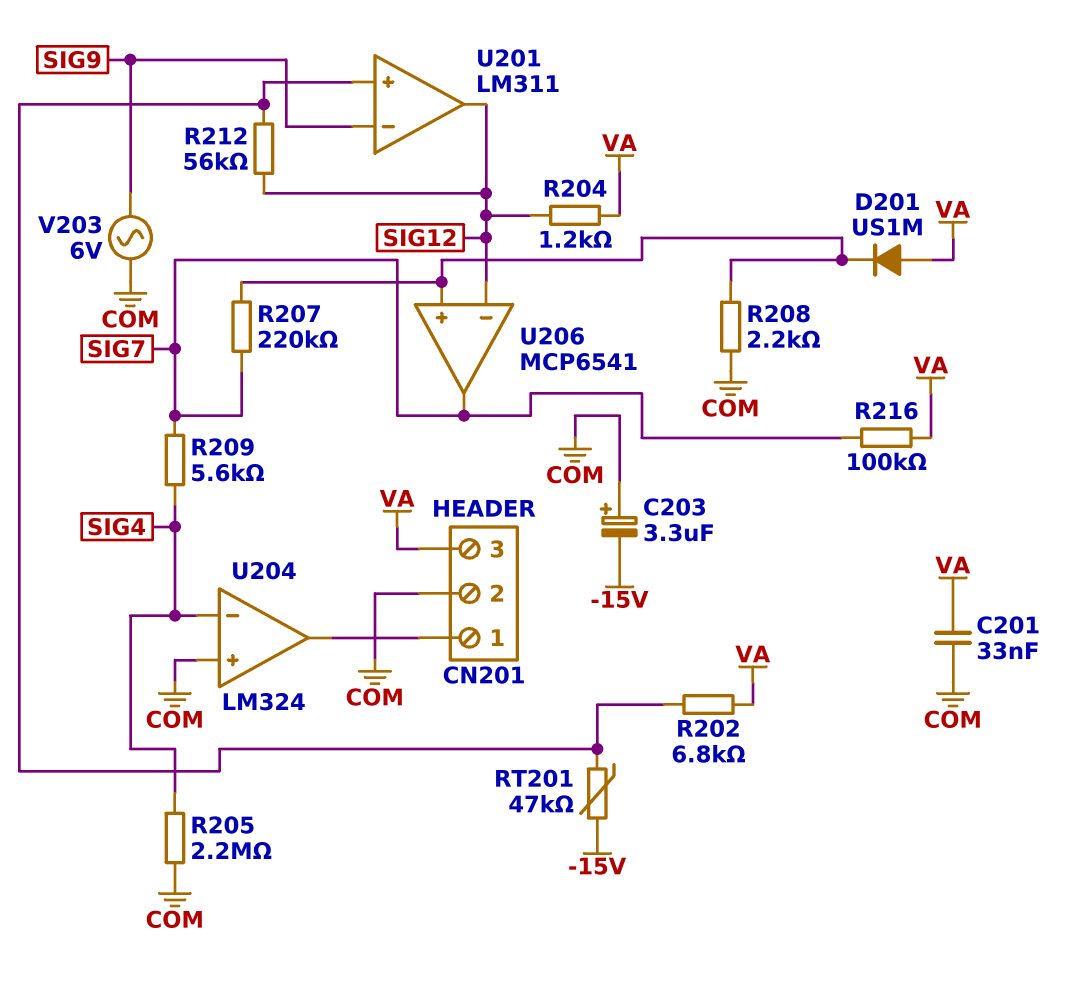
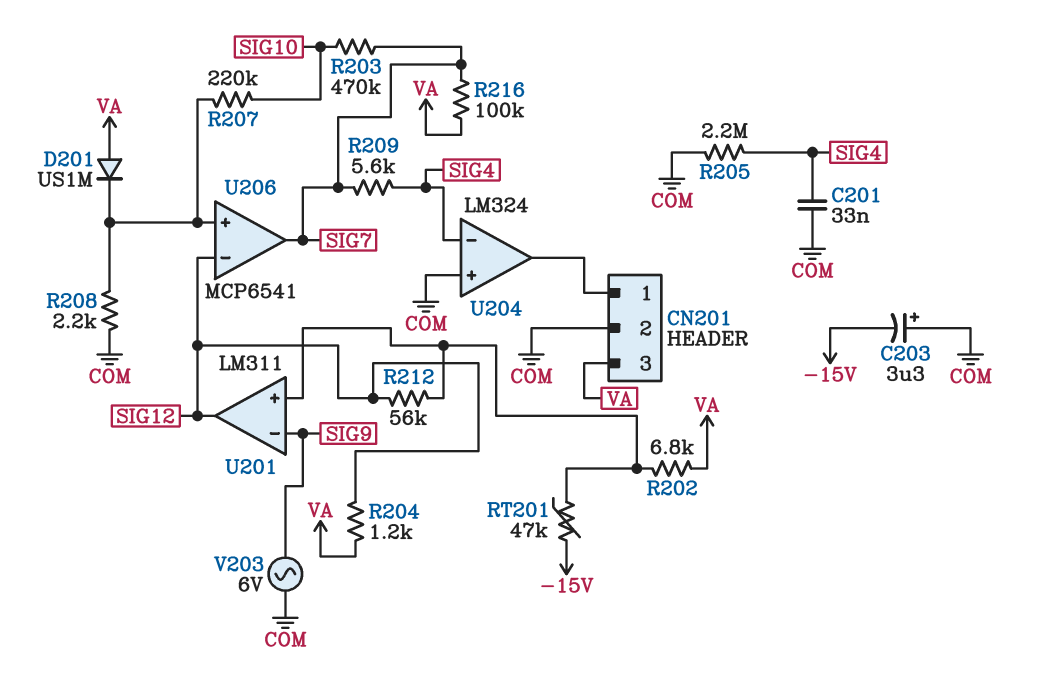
C201: 33nF (COM, VA) -> 33nF (COM, SIG4)
R203: none -> 470k (SIG7, SIG10)
R207: 220k (SIG7, U206/in+) -> 220k (SIG10, U206/in+)

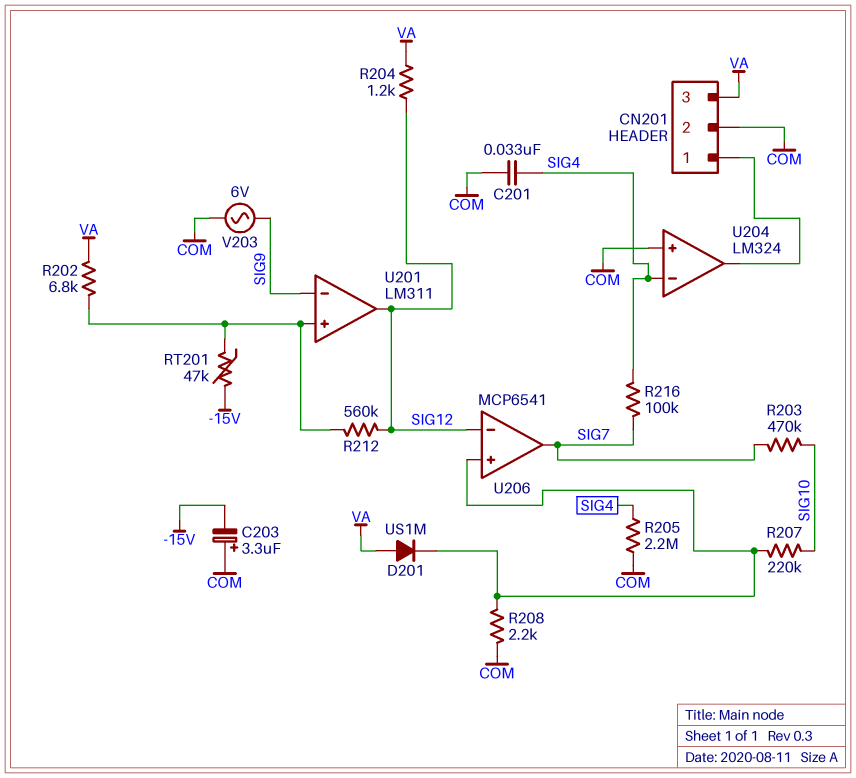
R209: 5.6k (SIG4, SIG7) -> none
R212: 56k (SIG12, U201/in+) -> 560k (SIG12, U201/in+)
R216: 100k (SIG7, VA) -> 100k (SIG4, SIG7)

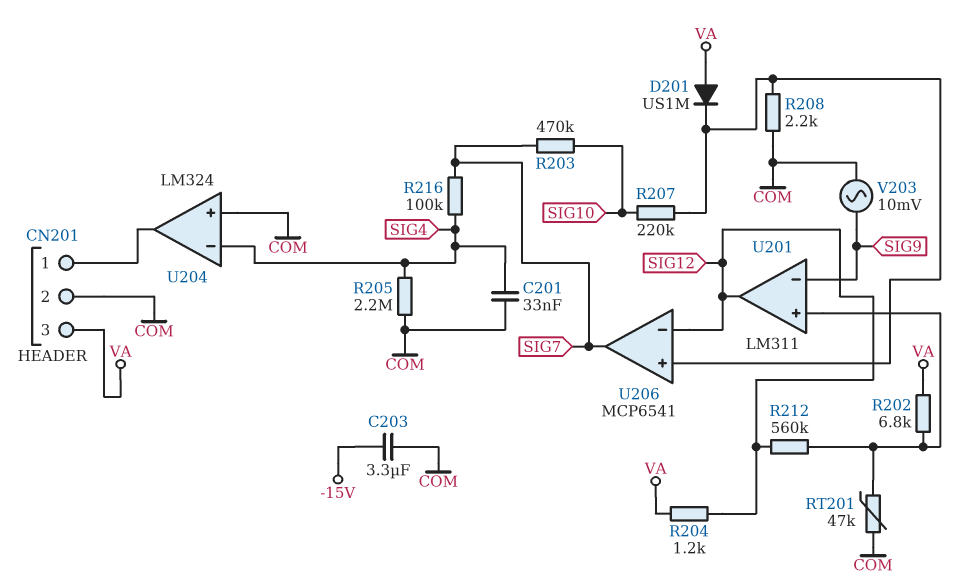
C203: 3.3uF (plus COM, minus -15V) -> 3.3uF (-15V, COM)
RT201: 47k (-15V, U201/in+) -> 47k (COM, U201/in+)
V203: AC 6V (COM, SIG9) -> AC 10mV (COM, SIG9)

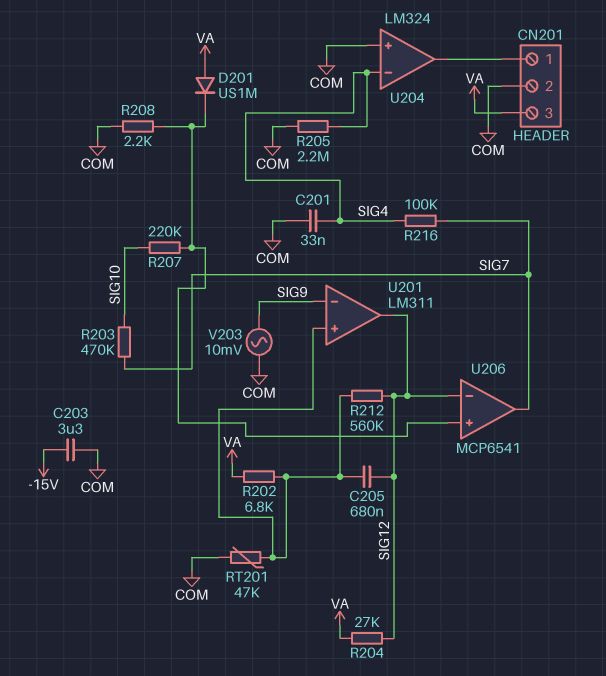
C205: none -> 680nF (SIG12, U201/in+)
R204: 1.2k (SIG12, VA) -> 27k (SIG12, VA)

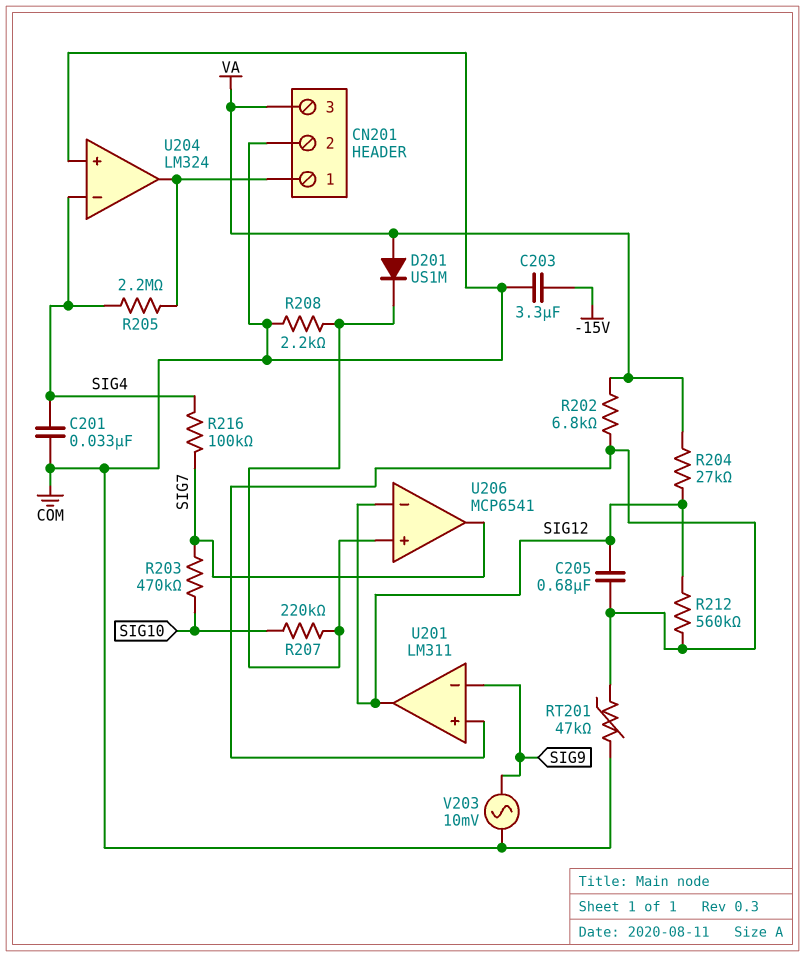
R205: 2.2M (COM, SIG4) -> 2.2M (CN201/1, SIG4)

